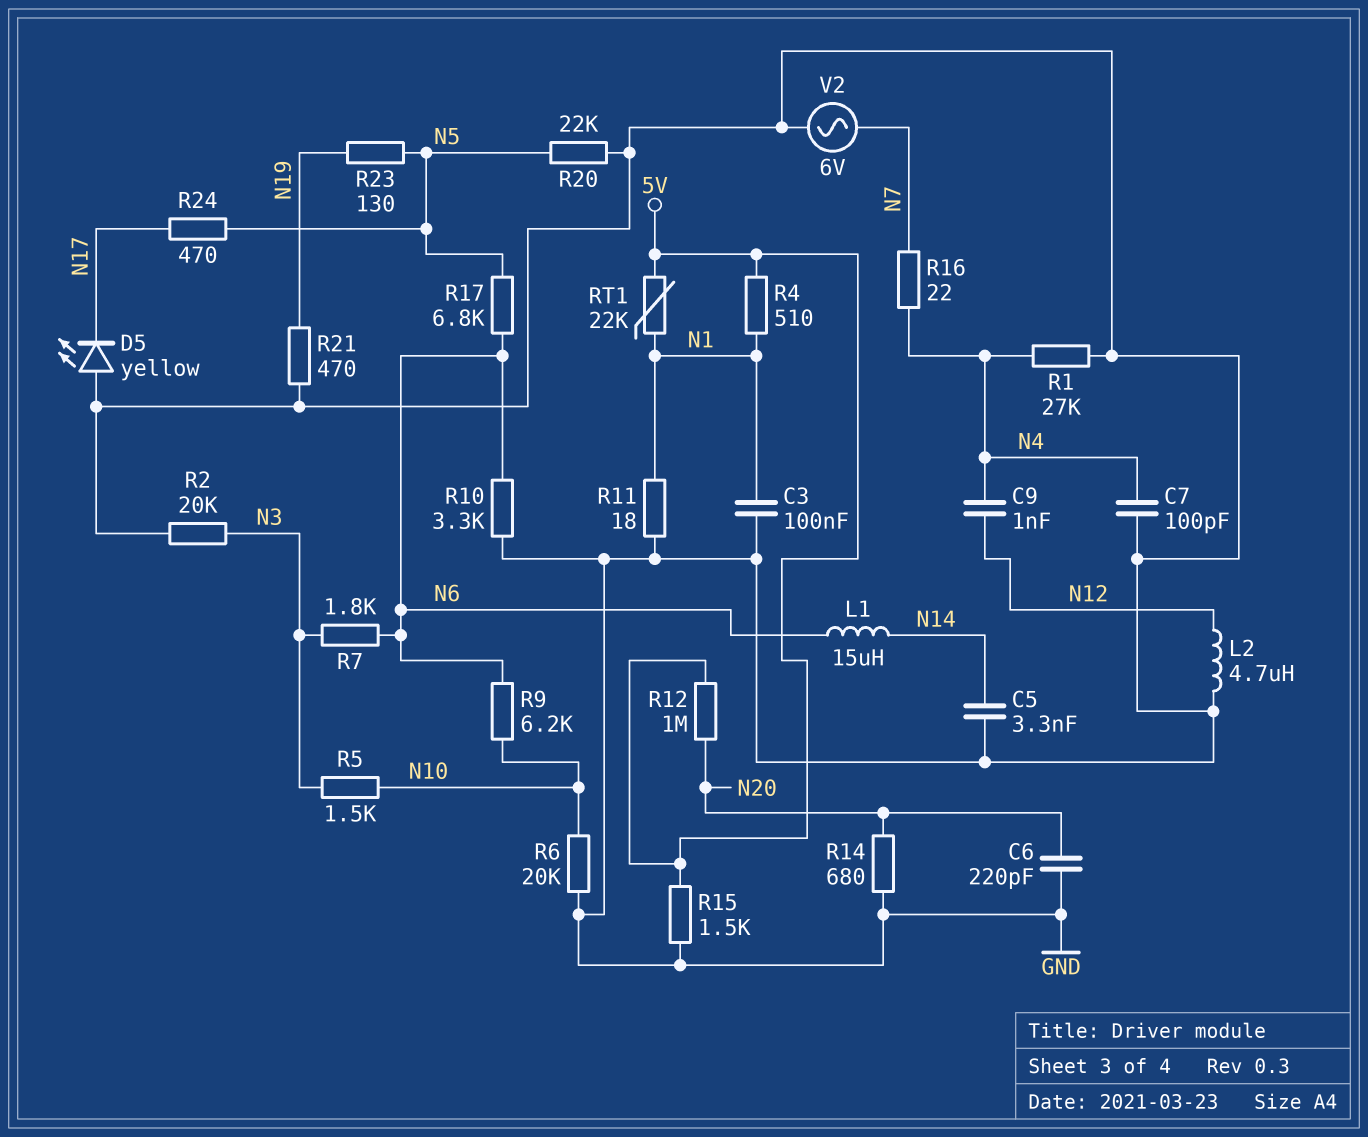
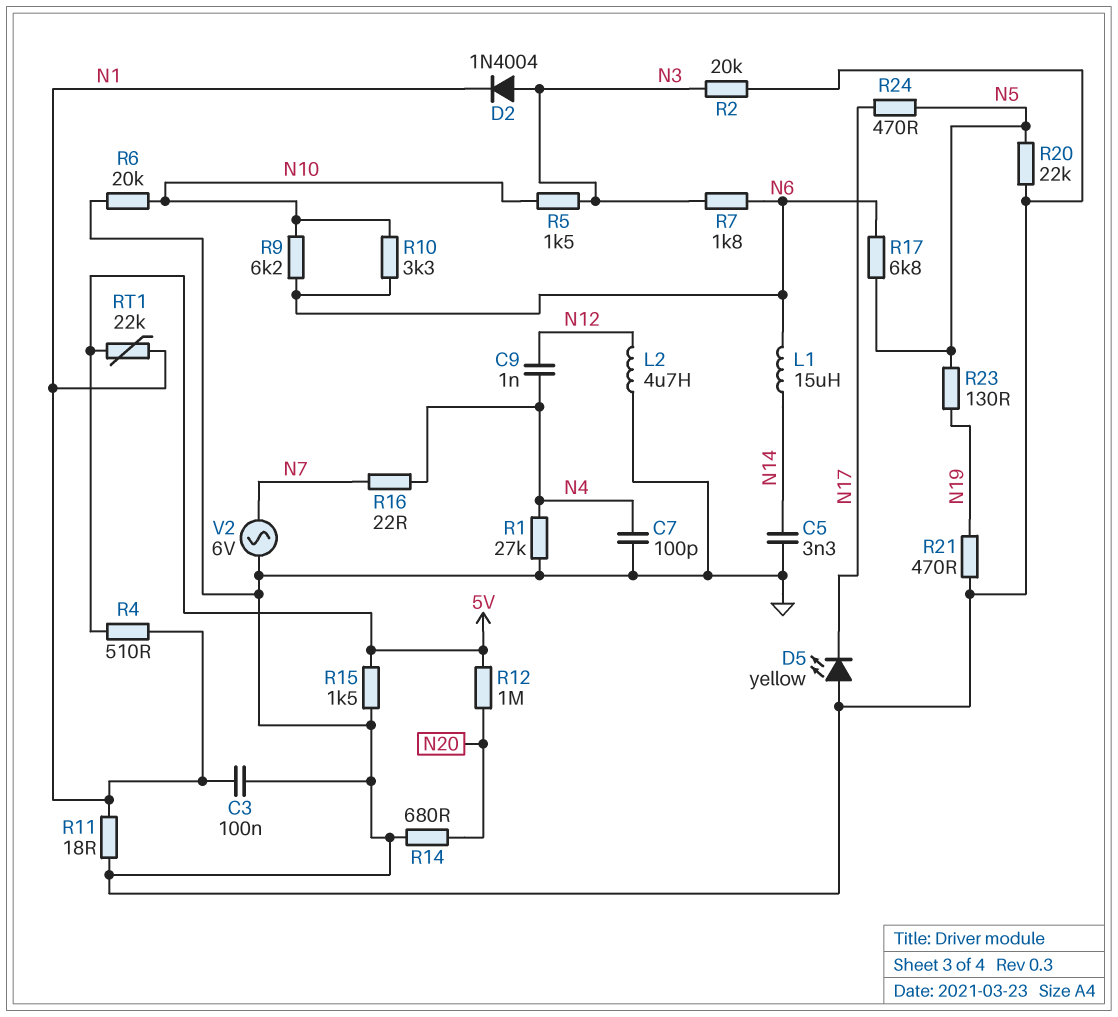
C6: 220pF (GND, N20) -> none
D2: none -> diode 1N4004 (A N3, K N1)
R10: 3.3k (GND, N6) -> 3.3k (N6, N10)

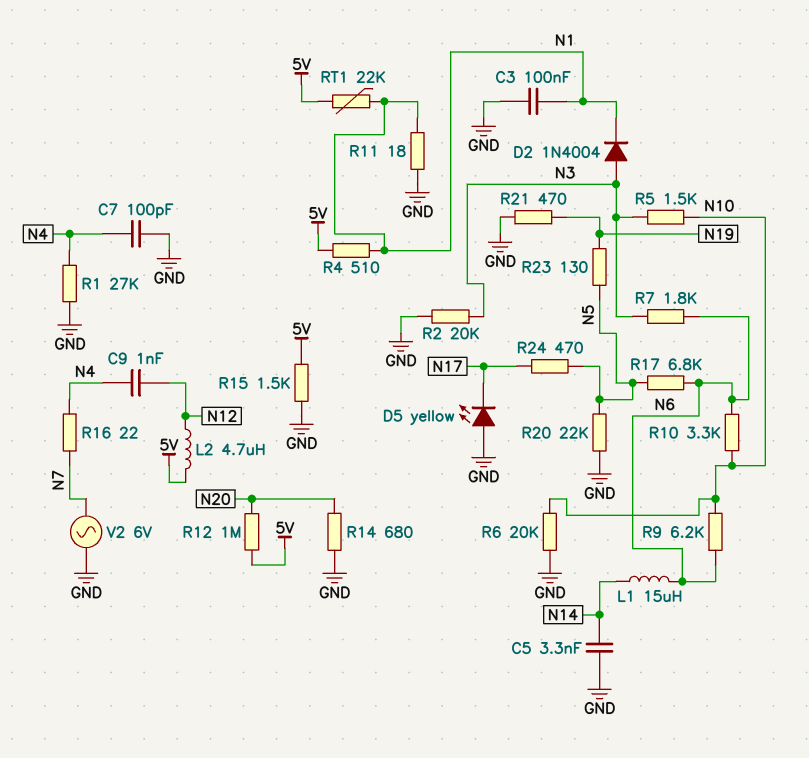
L2: 4.7uH (GND, N12) -> 4.7uH (5V, N12)

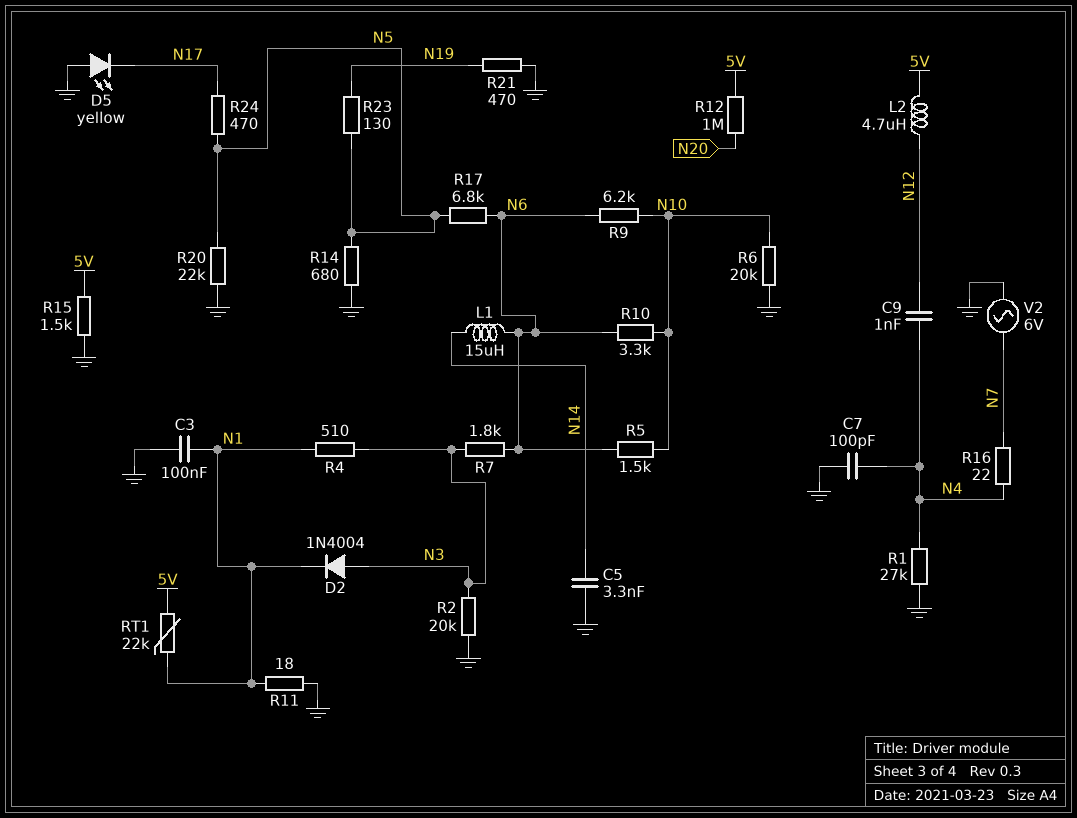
R4: 510 (5V, N1) -> 510 (N1, N3)
R5: 1.5k (N3, N10) -> 1.5k (N6, N10)
R14: 680 (GND, N20) -> 680 (GND, N5)

